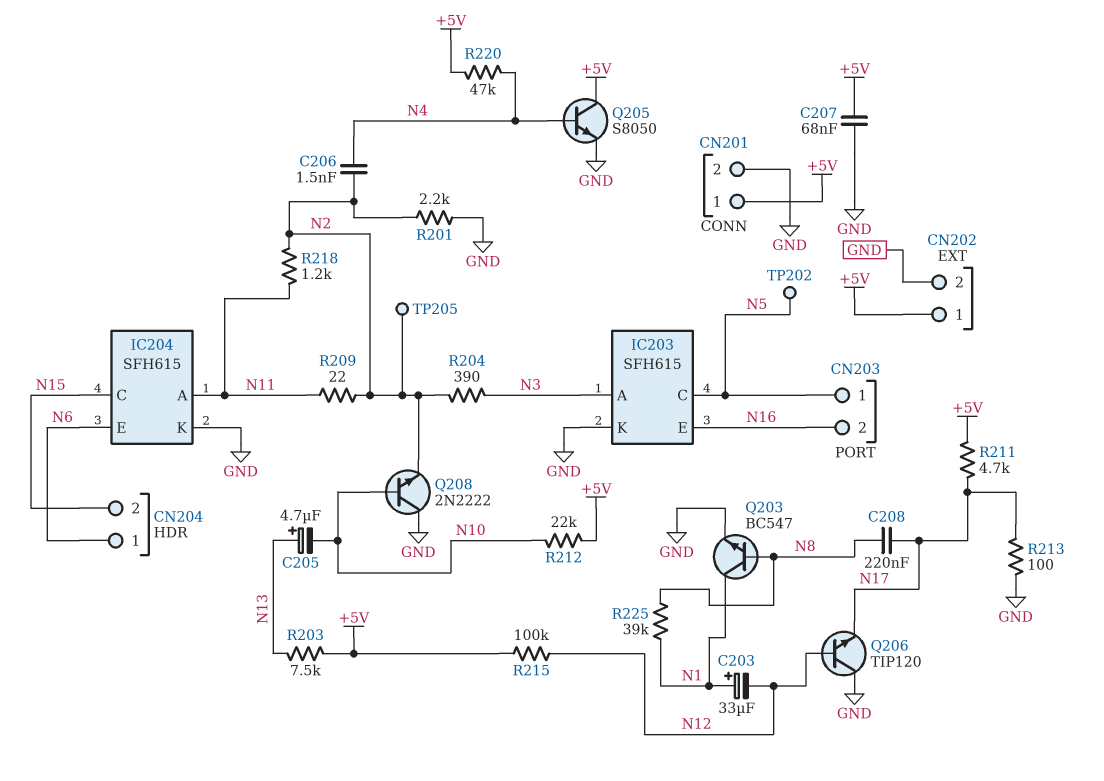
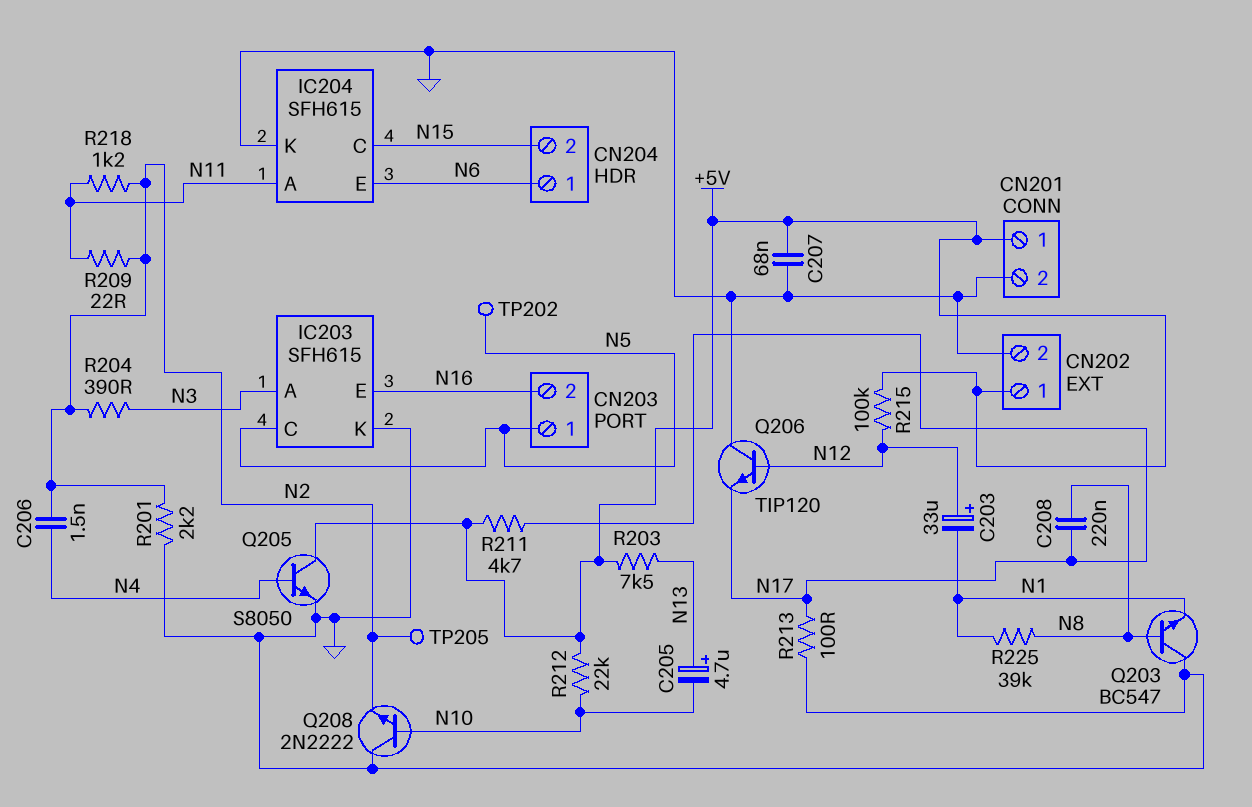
C203: 33uF (plus N1, minus N12) -> 33uF (plus N12, minus N1)
Q203: NPN BC547 (B N8, C N1, E GND) -> NPN BC547 (B N8, C GND, E N1)
R220: 47k (+5V, N4) -> none

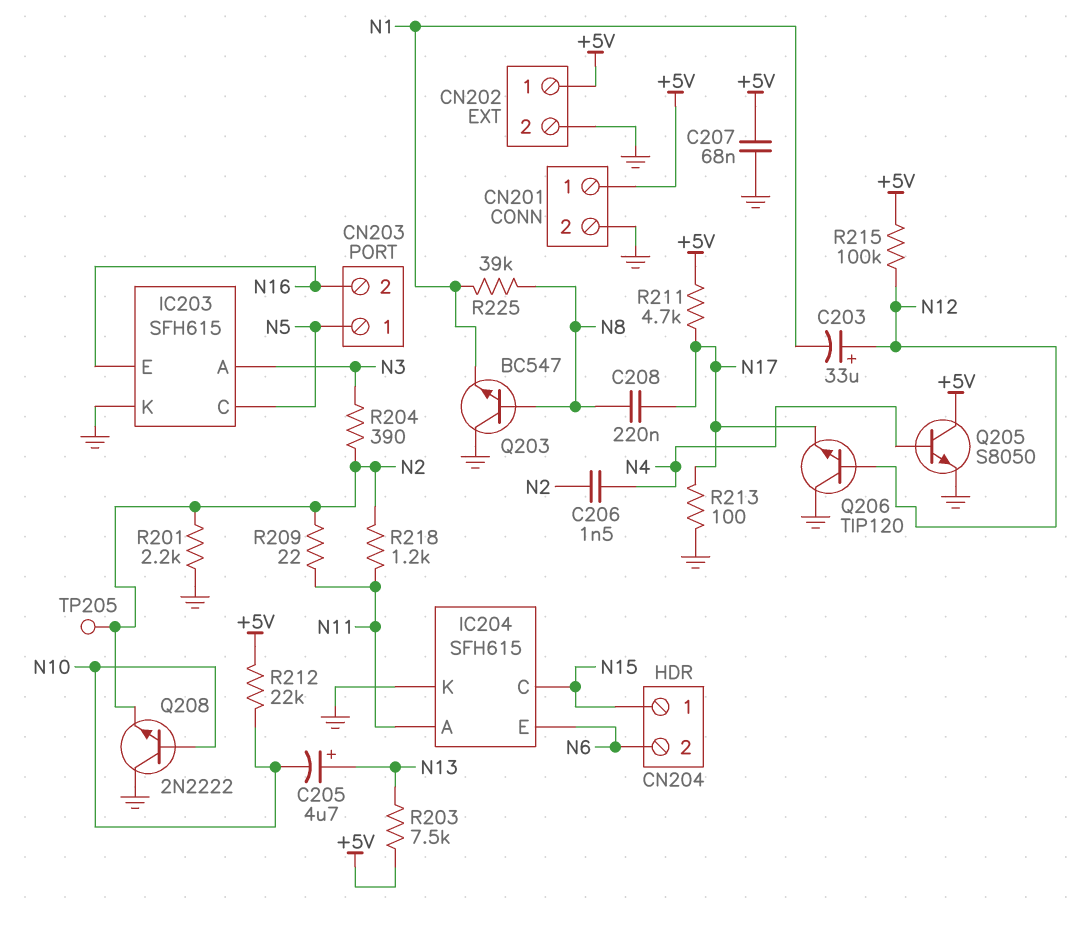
CN204 pin 1: N6 -> N15
CN204 pin 2: N15 -> N6
TP202: test point (N5) -> none

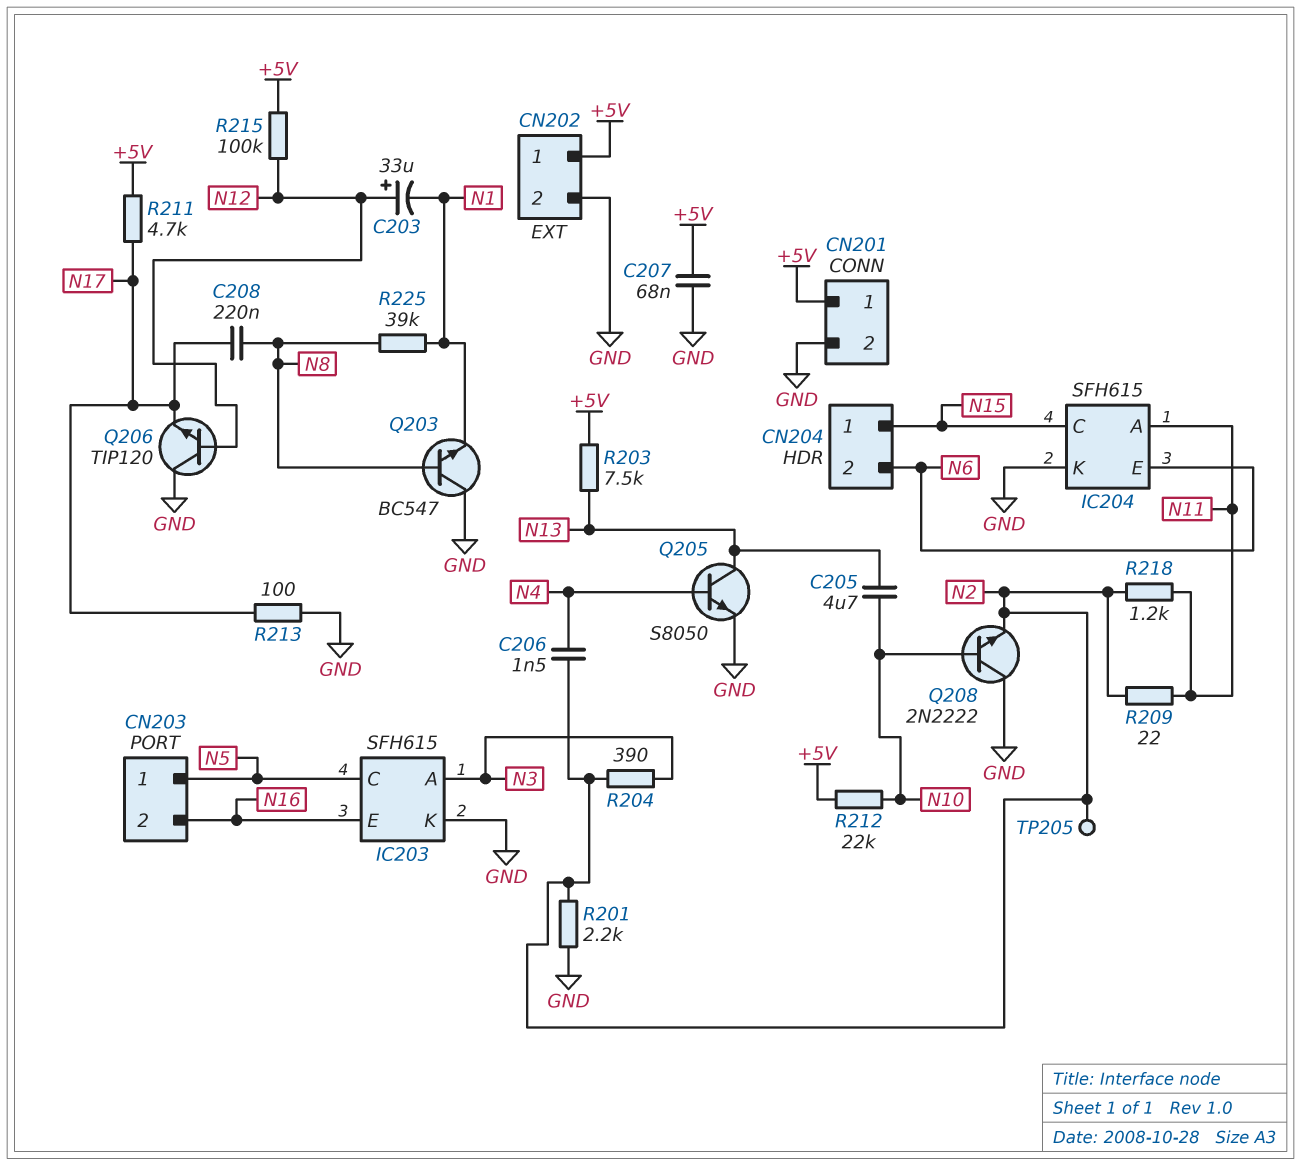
C205: 4.7uF (plus N13, minus N10) -> 4.7uF (N10, N13)
Q205: NPN S8050 (B N4, C +5V, E GND) -> NPN S8050 (B N4, C N13, E GND)

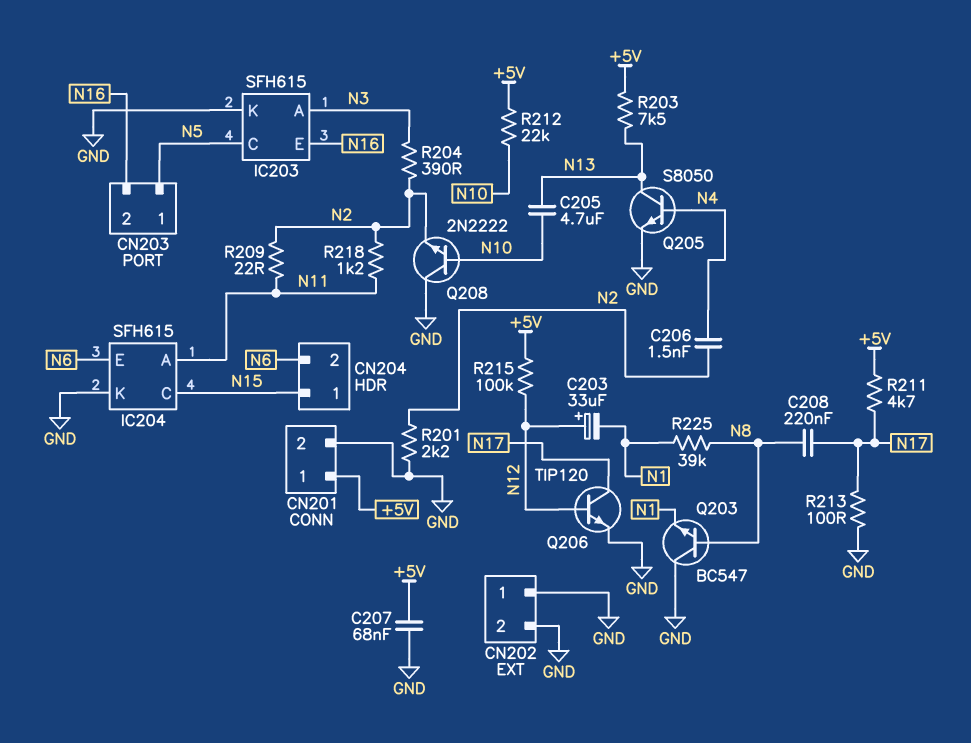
CN202 pin 1: +5V -> GND
Q206: NPN TIP120 (B N12, C GND, E N17) -> NPN TIP120 (B N12, C N17, E GND)
TP205: test point (N2) -> none

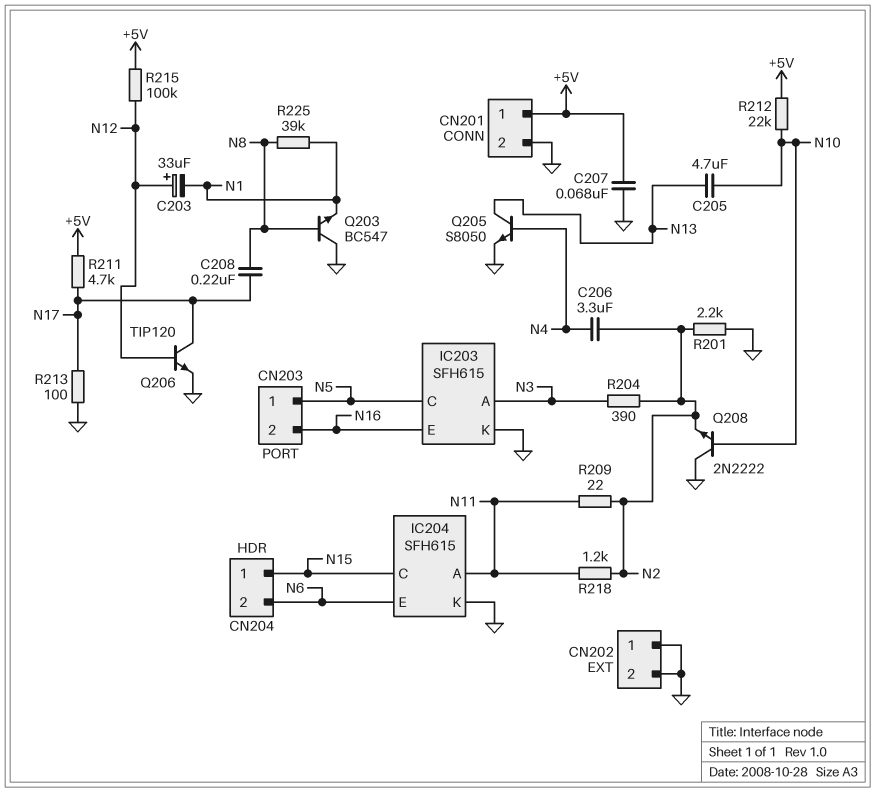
C206: 1.5nF (N2, N4) -> 3.3uF (N2, N4)
R203: 7.5k (+5V, N13) -> none

